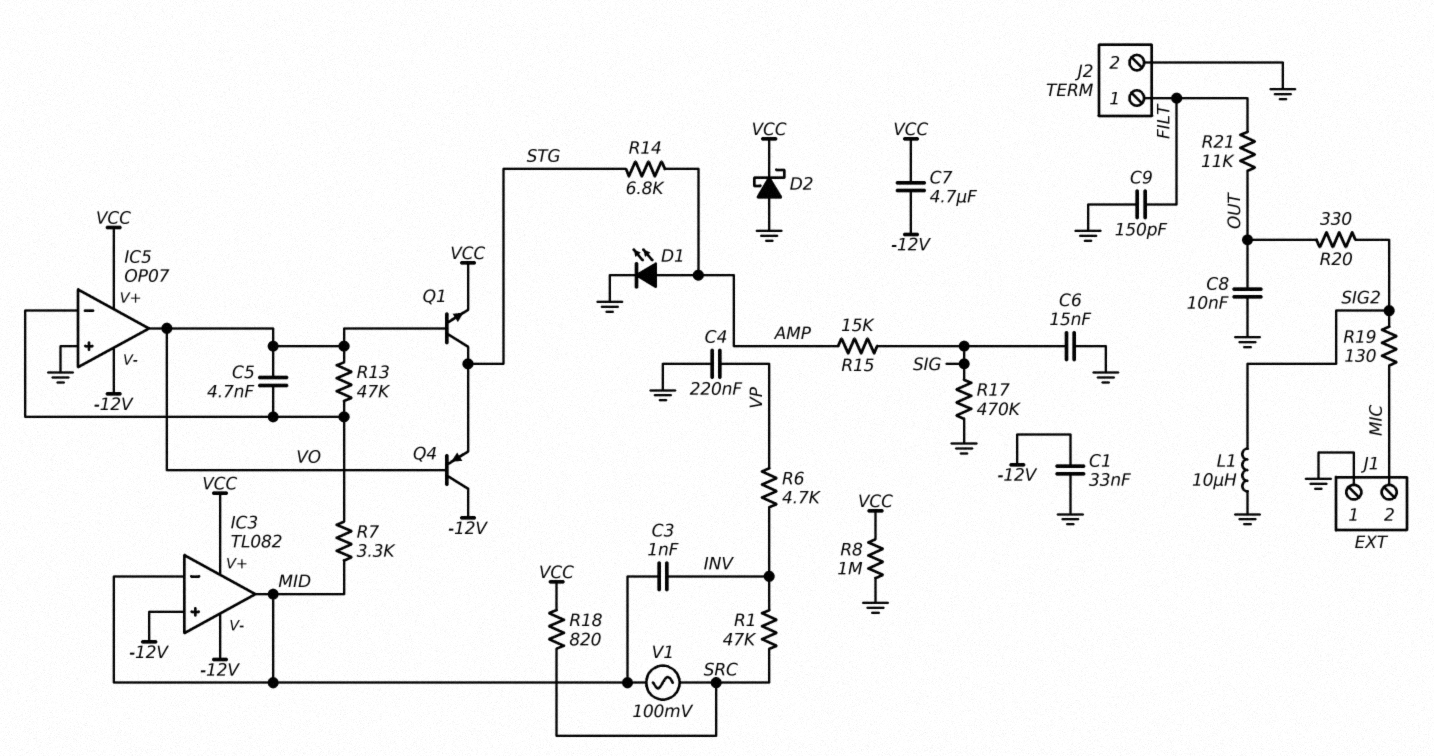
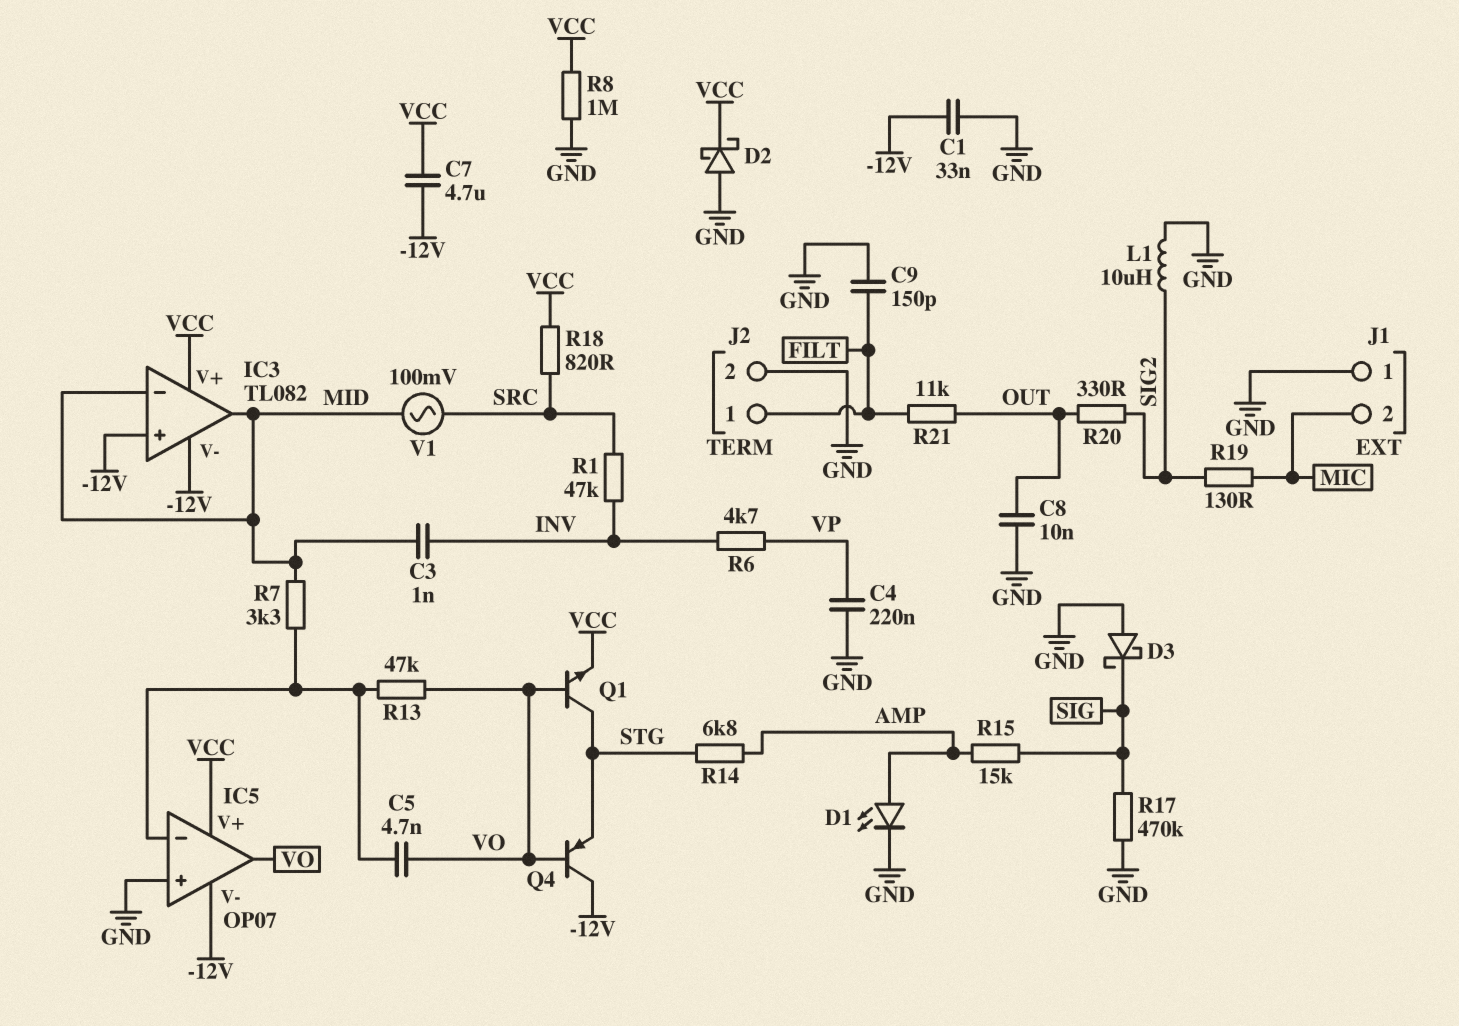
C6: 15nF (GND, SIG) -> none
D3: none -> schottky (A GND, K SIG)

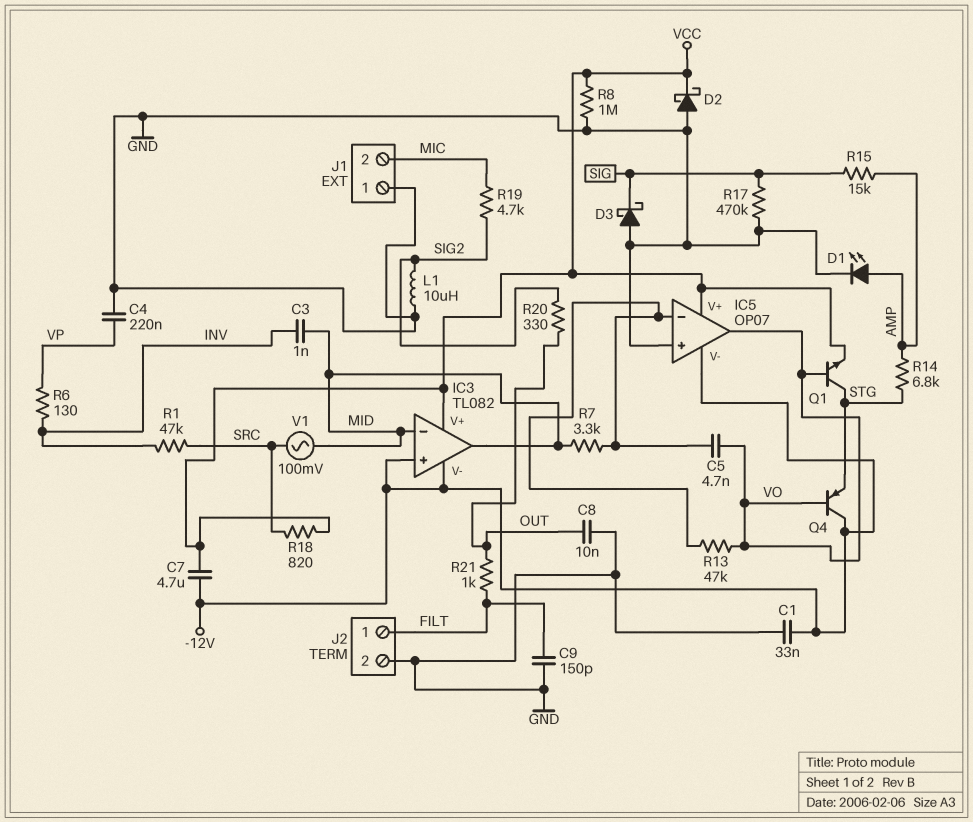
R6: 4.7k (INV, VP) -> 130 (INV, VP)
R19: 130 (MIC, SIG2) -> 4.7k (MIC, SIG2)
R21: 11k (FILT, OUT) -> 1k (FILT, OUT)

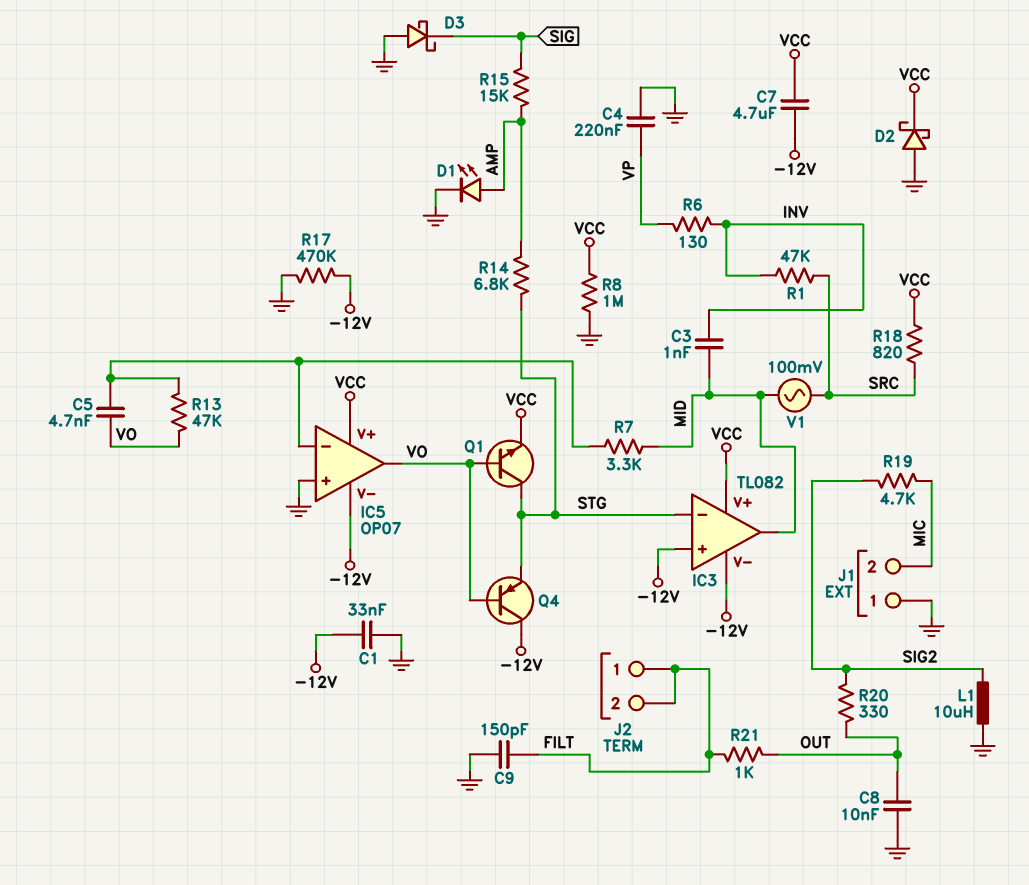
IC3 pin in-: MID -> STG
J2 pin 2: GND -> FILT
R17: 470k (GND, SIG) -> 470k (-12V, GND)

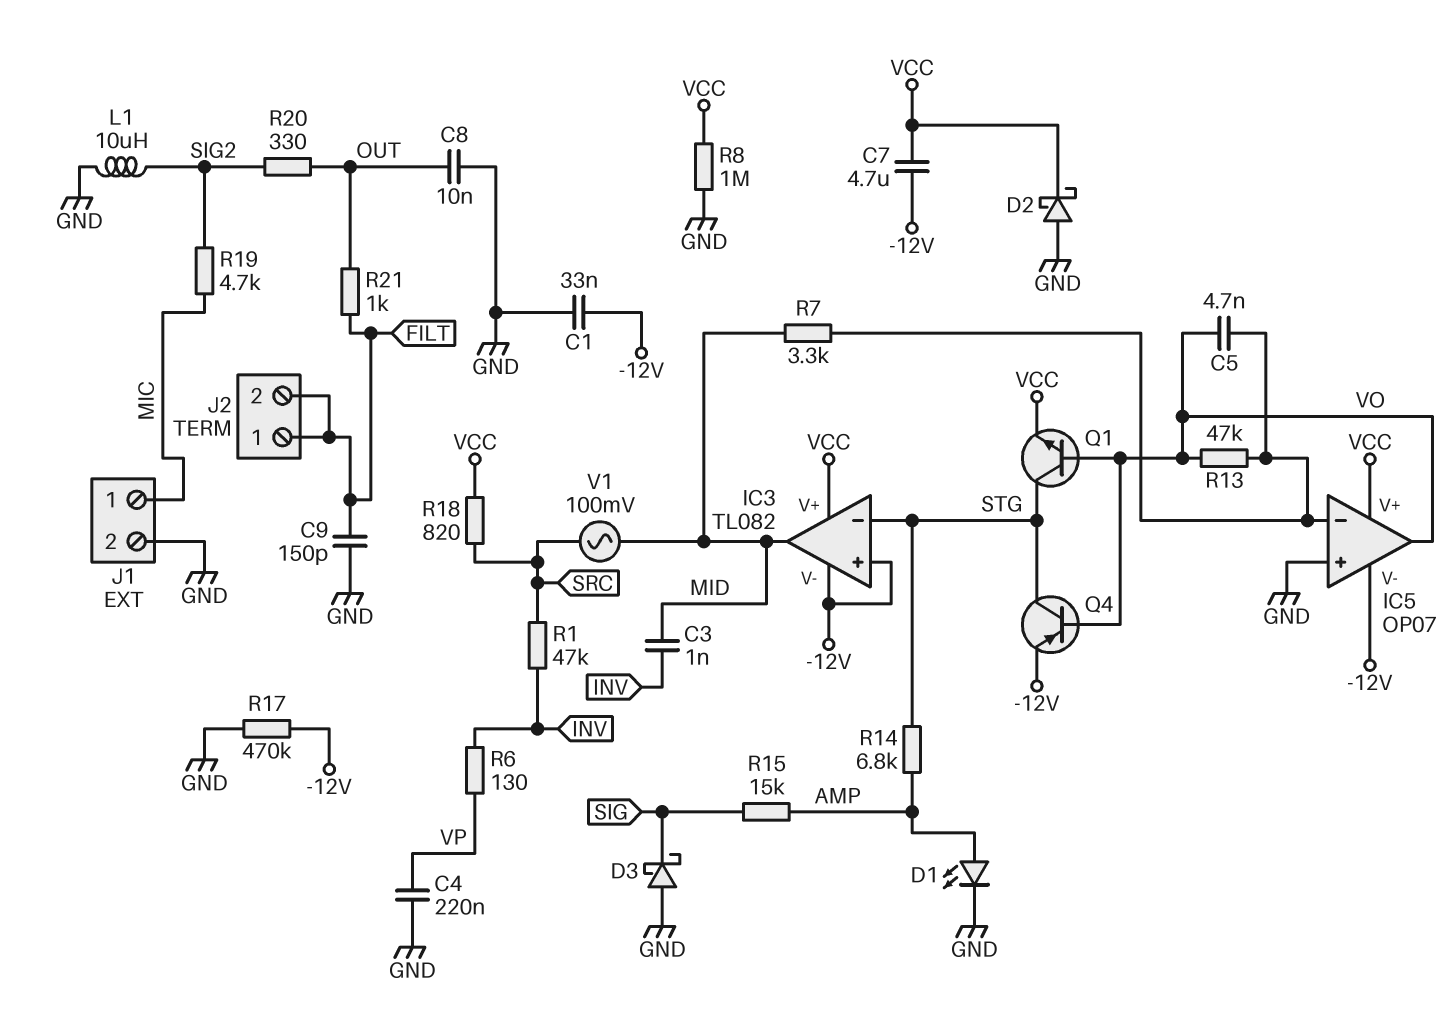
J1 pin 1: GND -> MIC
J1 pin 2: MIC -> GND
Q4: PNP (B VO, C -12V, E STG) -> PNP (B VO, C STG, E -12V)

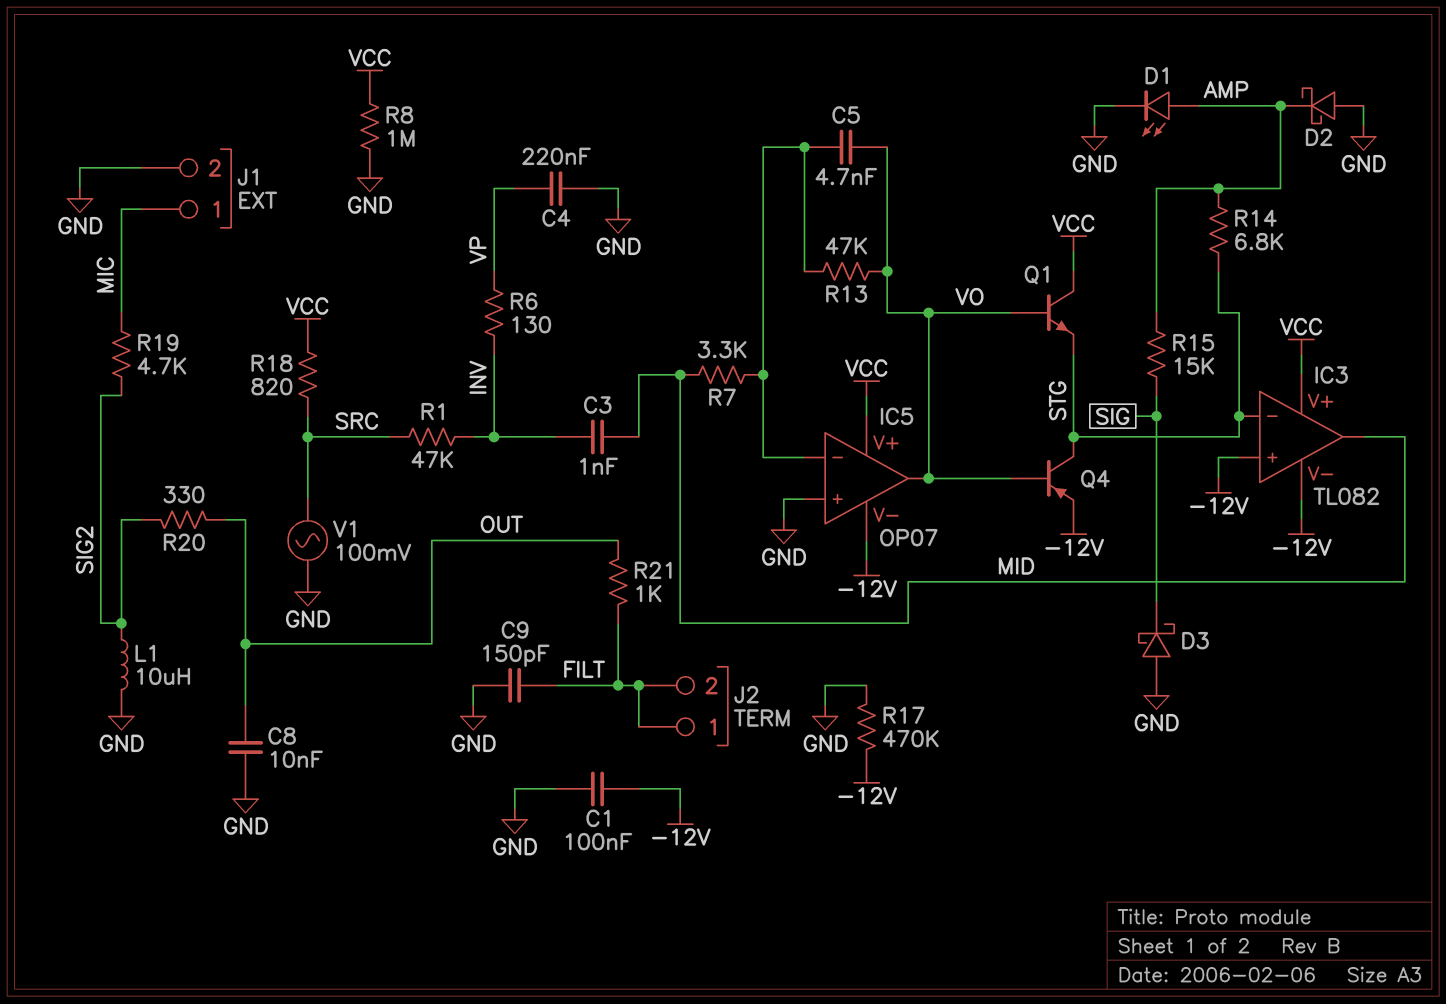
C1: 33nF (-12V, GND) -> 100nF (-12V, GND)
C7: 4.7uF (-12V, VCC) -> none
D2: schottky (A GND, K VCC) -> schottky (A GND, K AMP)
Q1: NPN (B VO, C STG, E VCC) -> NPN (B VO, C VCC, E STG)
V1: AC 100mV (MID, SRC) -> AC 100mV (GND, SRC)

